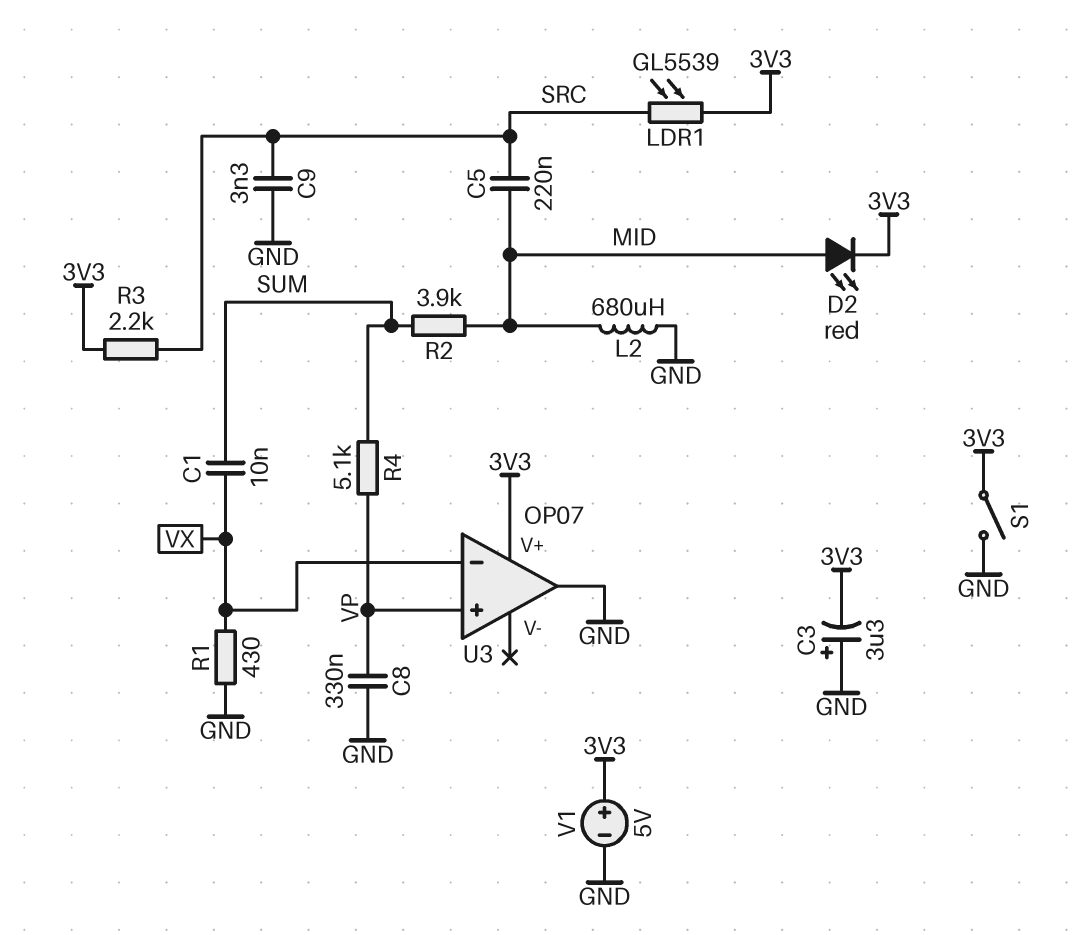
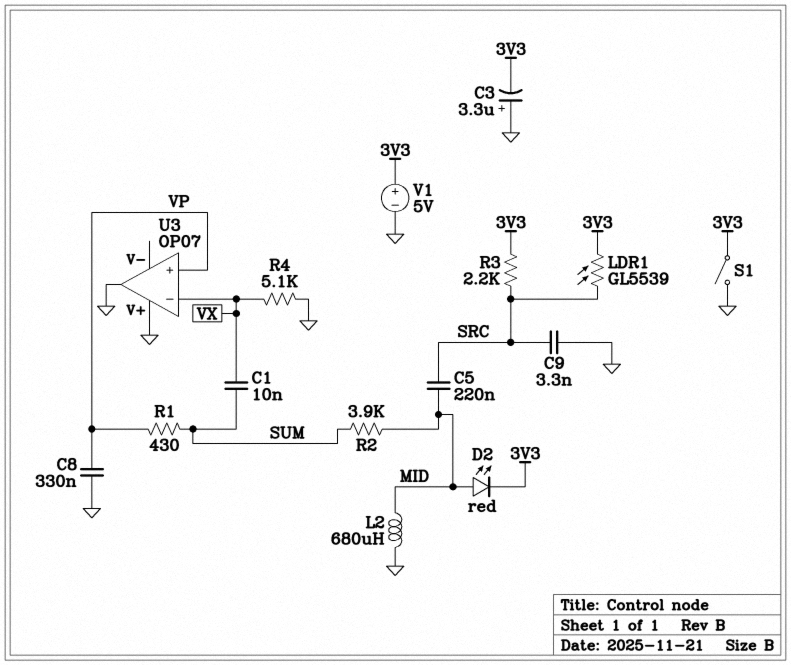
R1: 430 (GND, VX) -> 430 (SUM, VP)
R4: 5.1k (SUM, VP) -> 5.1k (GND, VX)
U3 pin V+: 3V3 -> GND

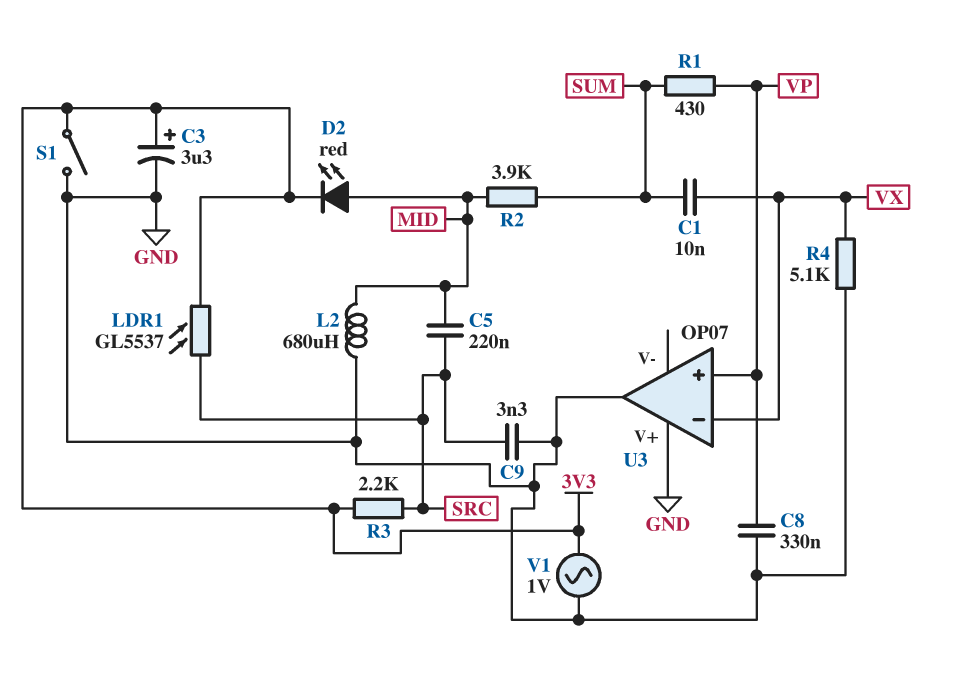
C3: 3.3uF (plus GND, minus 3V3) -> 3.3uF (plus 3V3, minus GND)
LDR1: GL5539 (3V3, SRC) -> GL5537 (3V3, SRC)
V1: 5V (plus 3V3, minus GND) -> AC 1V (3V3, GND)

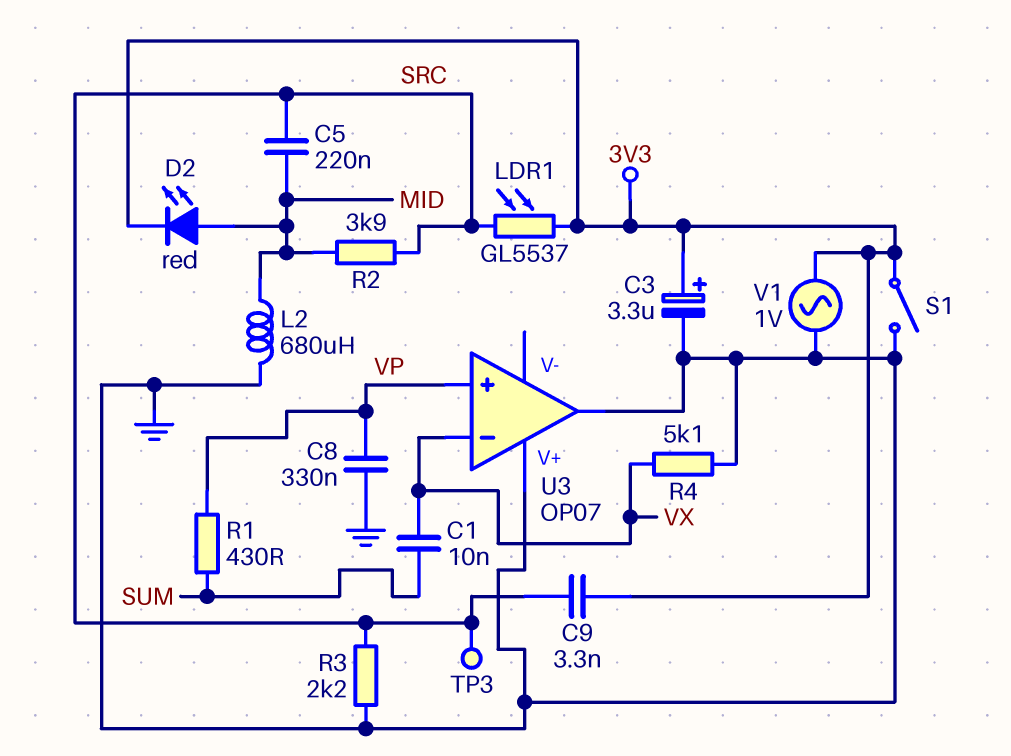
C9: 3.3nF (GND, SRC) -> 3.3nF (3V3, SRC)
R2: 3.9k (MID, SUM) -> 3.9k (MID, SRC)
R3: 2.2k (3V3, SRC) -> 2.2k (GND, SRC)
TP3: none -> test point (SRC)

